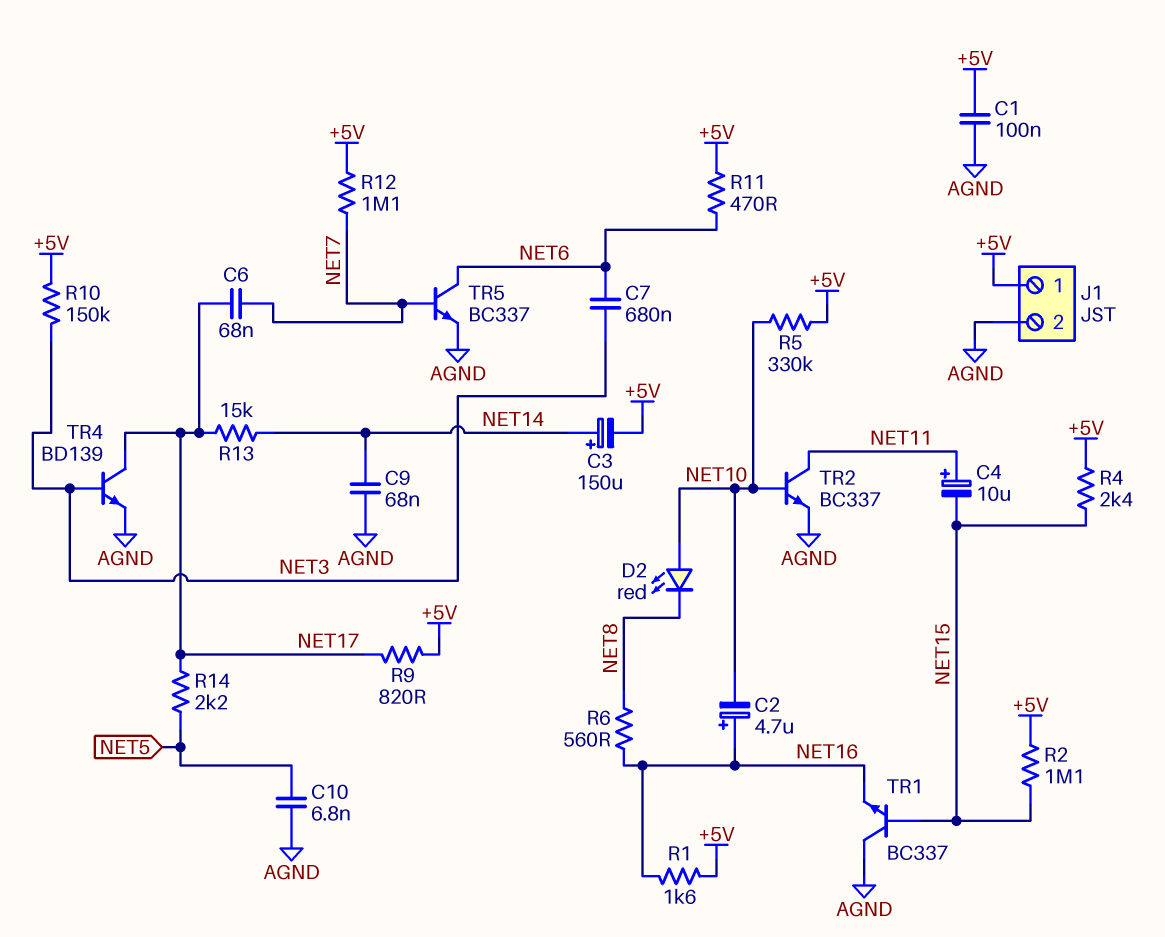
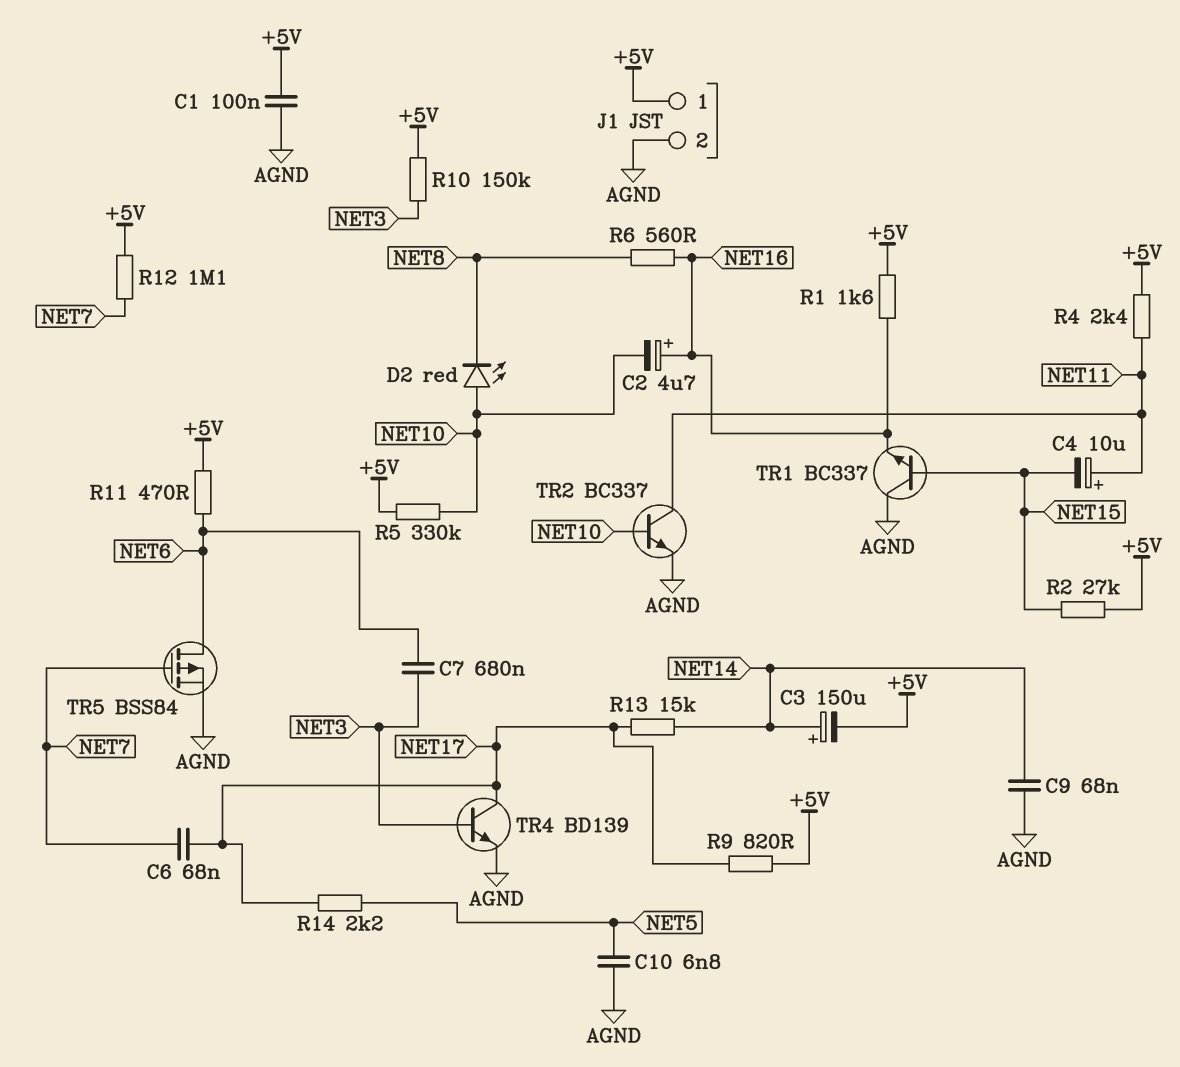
R2: 1.1M (+5V, NET15) -> 27k (+5V, NET15)
R4: 2.4k (+5V, NET15) -> 2.4k (+5V, NET11)
TR5: NPN BC337 (B NET7, C NET6, E AGND) -> PMOS BSS84 (G NET7, D NET6, S AGND)

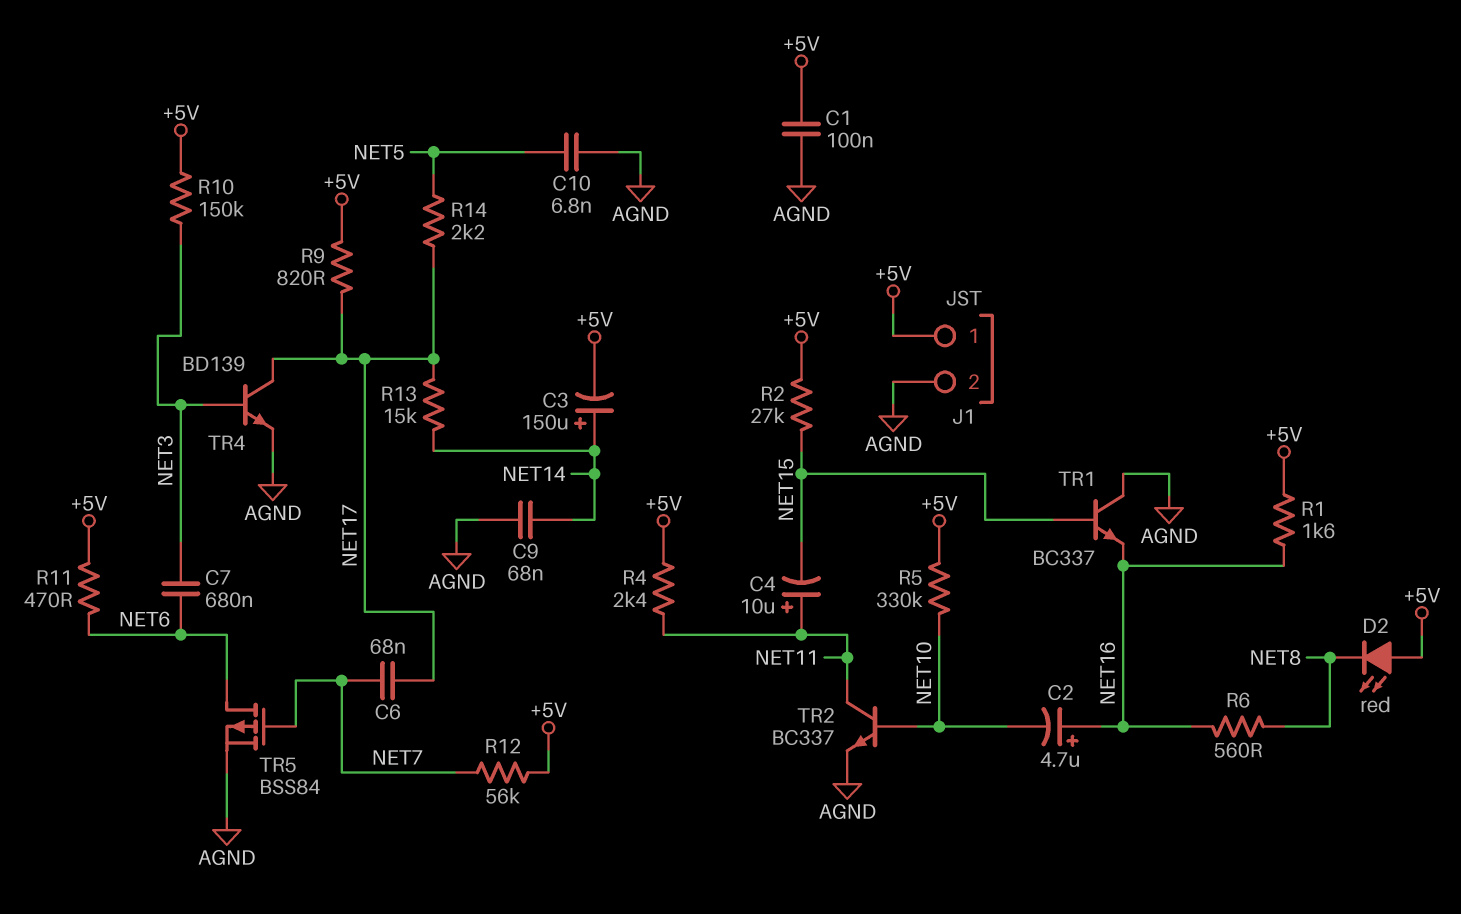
D2: LED red (A NET10, K NET8) -> LED red (A +5V, K NET8)
R12: 1.1M (+5V, NET7) -> 56k (+5V, NET7)

